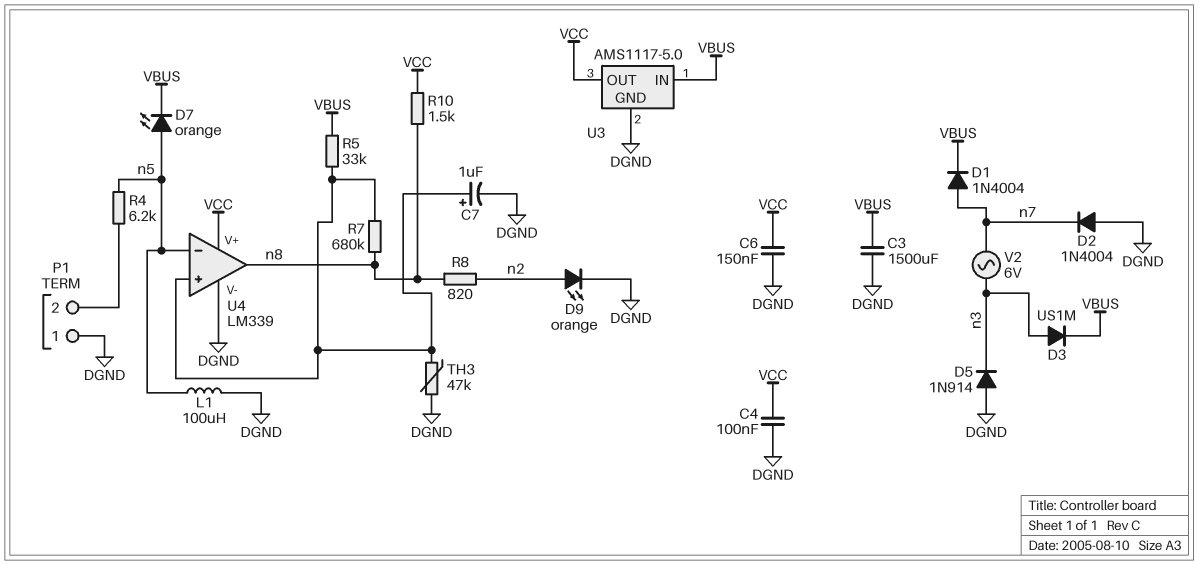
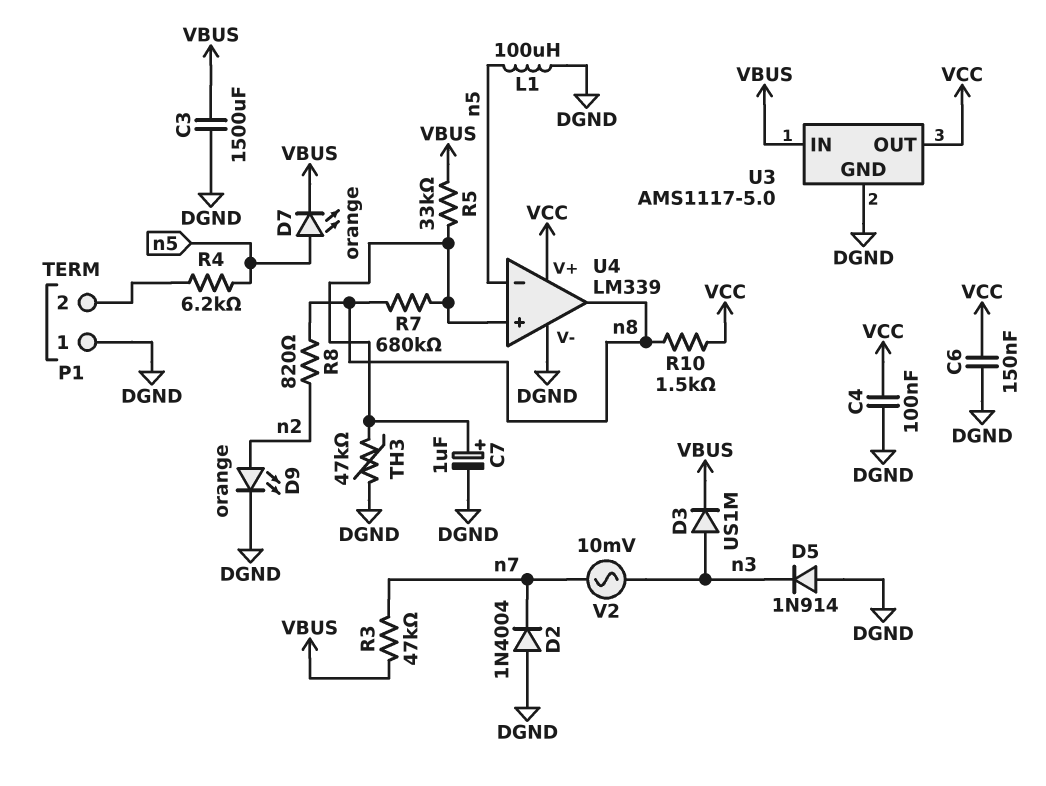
D1: diode 1N4004 (A n7, K VBUS) -> none
R3: none -> 47k (VBUS, n7)
V2: AC 6V (n3, n7) -> AC 10mV (n3, n7)

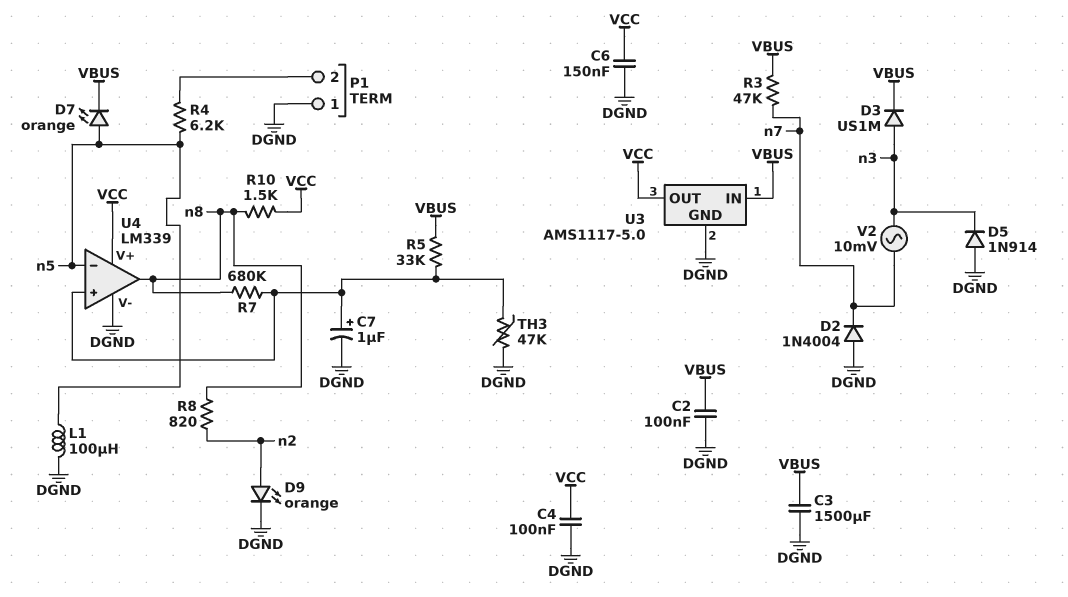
C2: none -> 100nF (DGND, VBUS)

